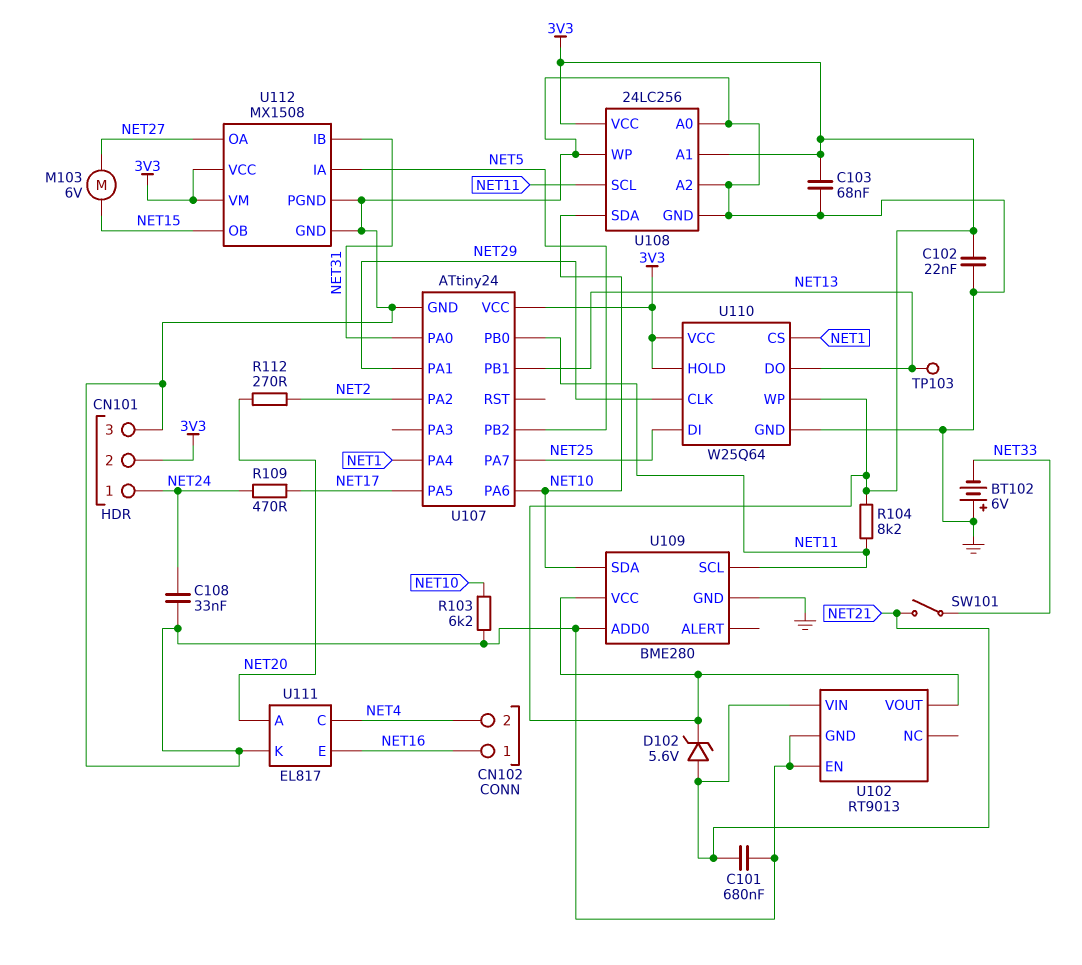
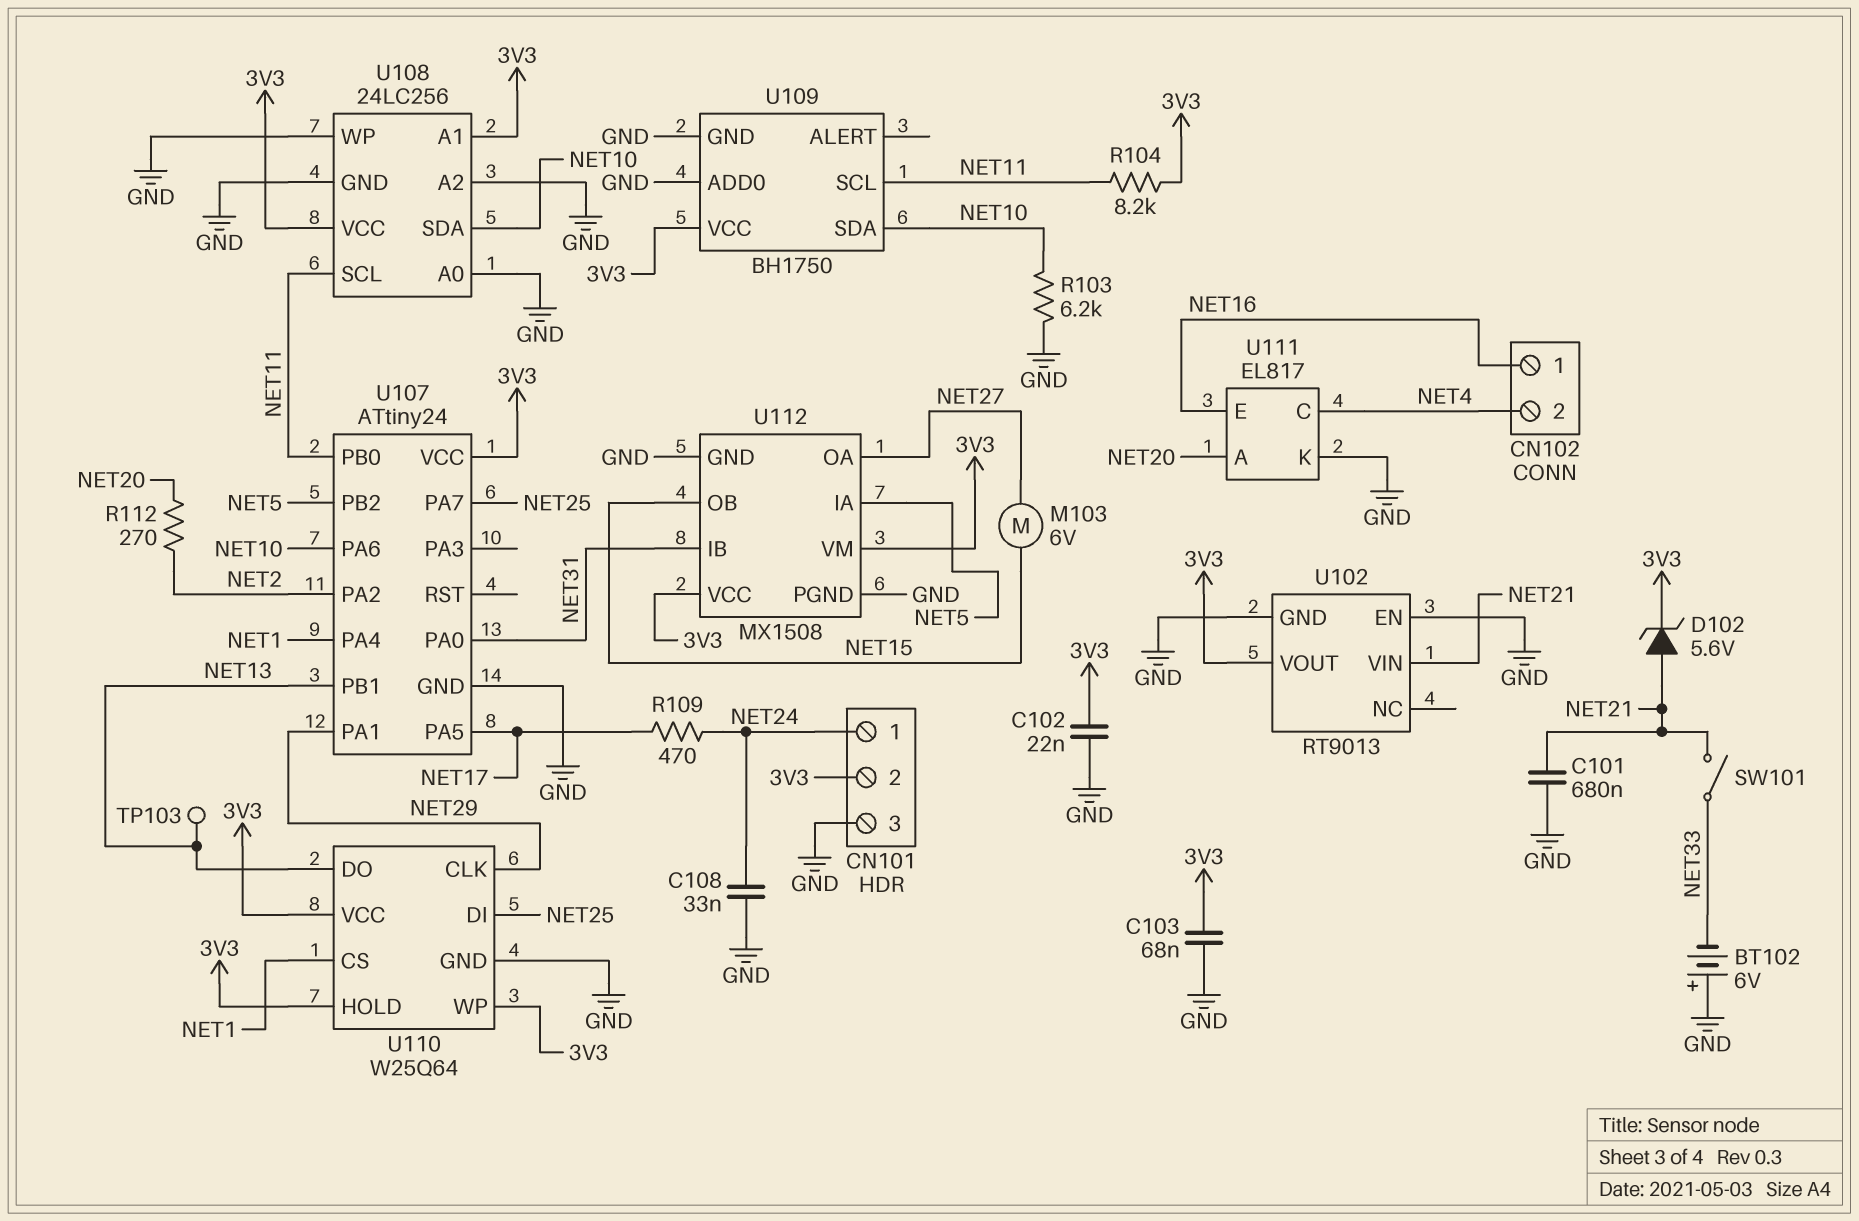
U109: BME280 -> BH1750

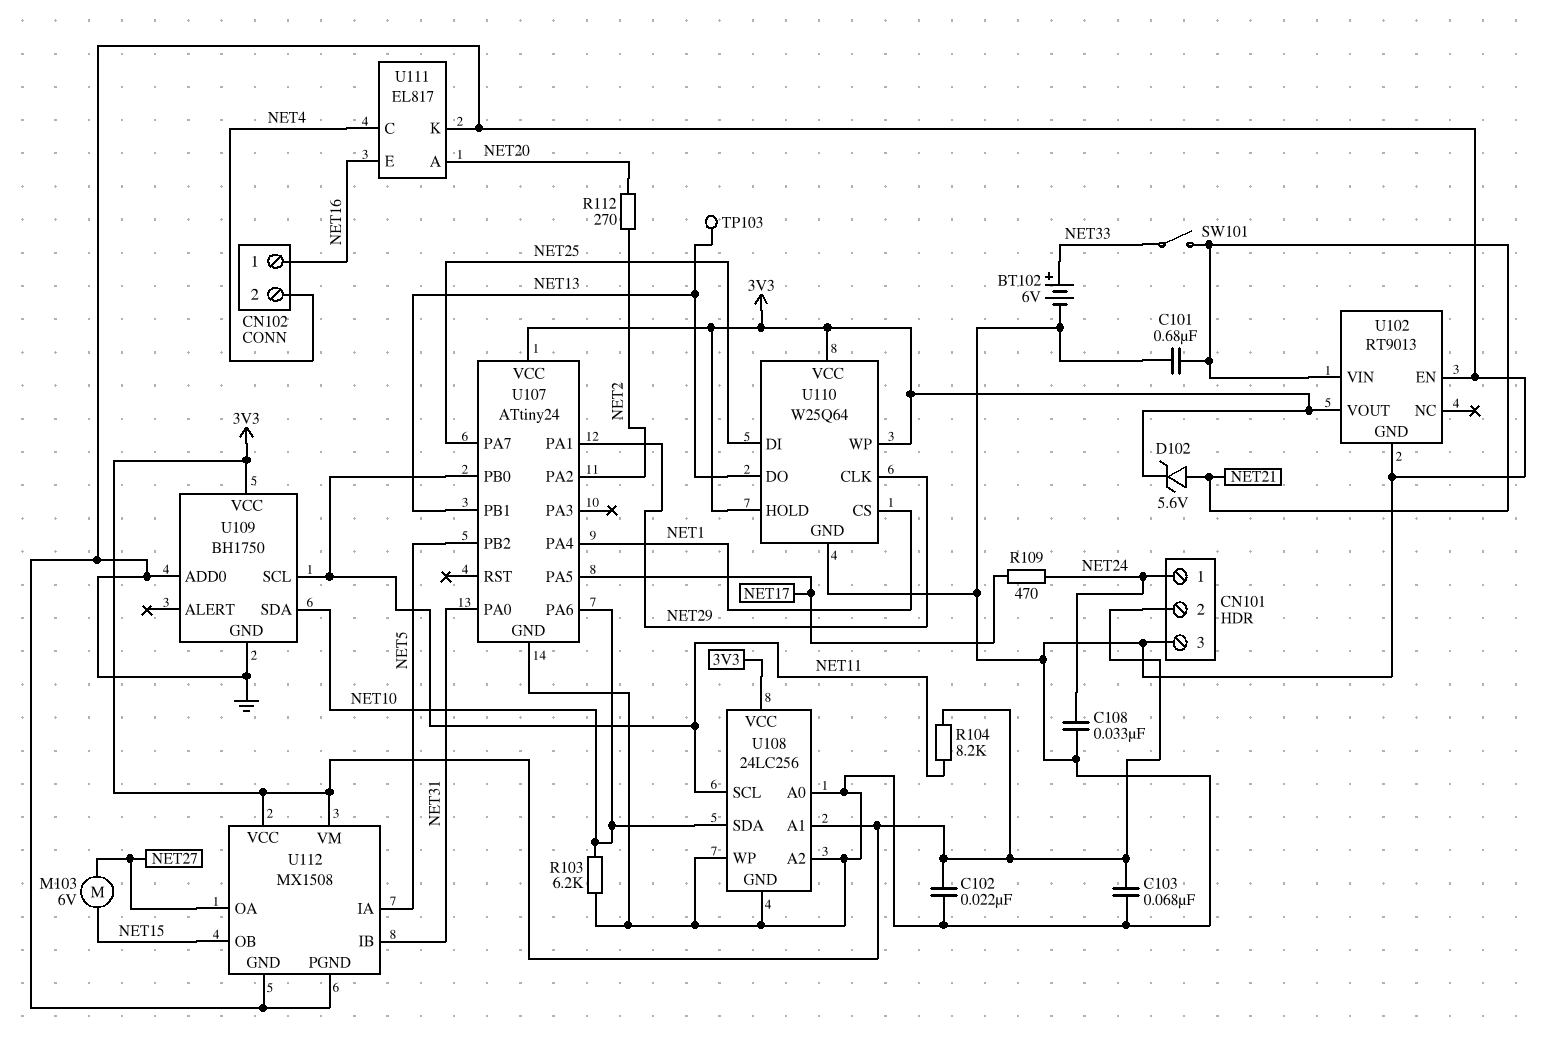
BT102: 6V (plus GND, minus NET33) -> 6V (plus NET33, minus GND)

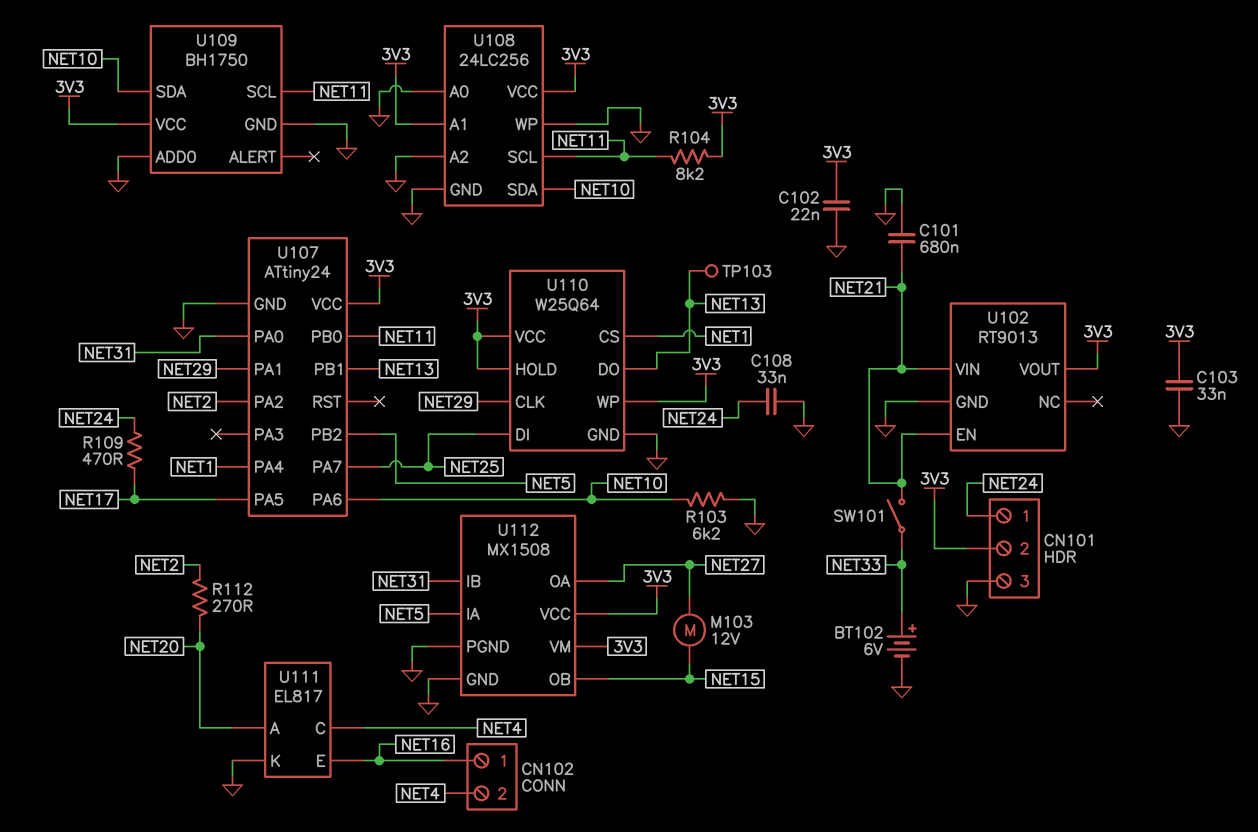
C103: 68nF (3V3, GND) -> 33nF (3V3, GND)
D102: zener 5.6V (A NET21, K 3V3) -> none
M103: motor 6V (NET15, NET27) -> motor 12V (NET15, NET27)
U102 pin EN: GND -> NET21

